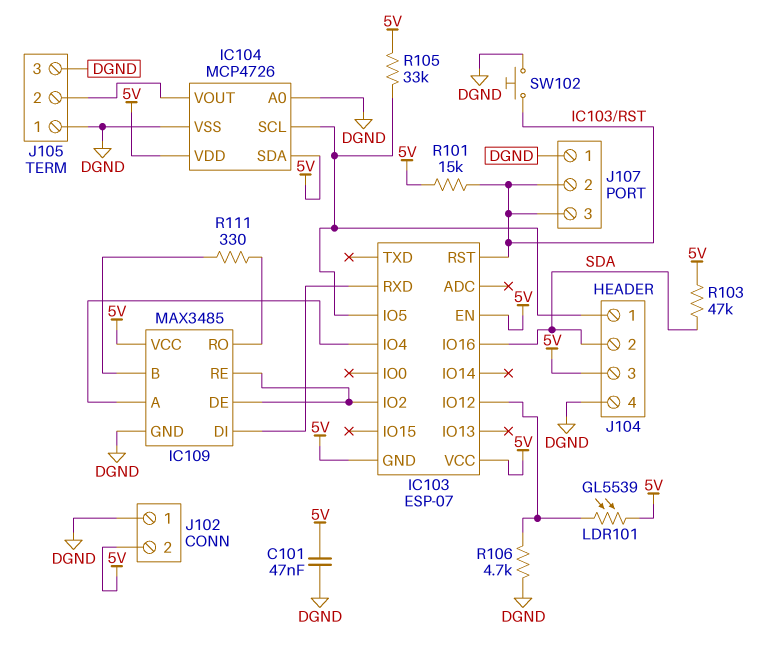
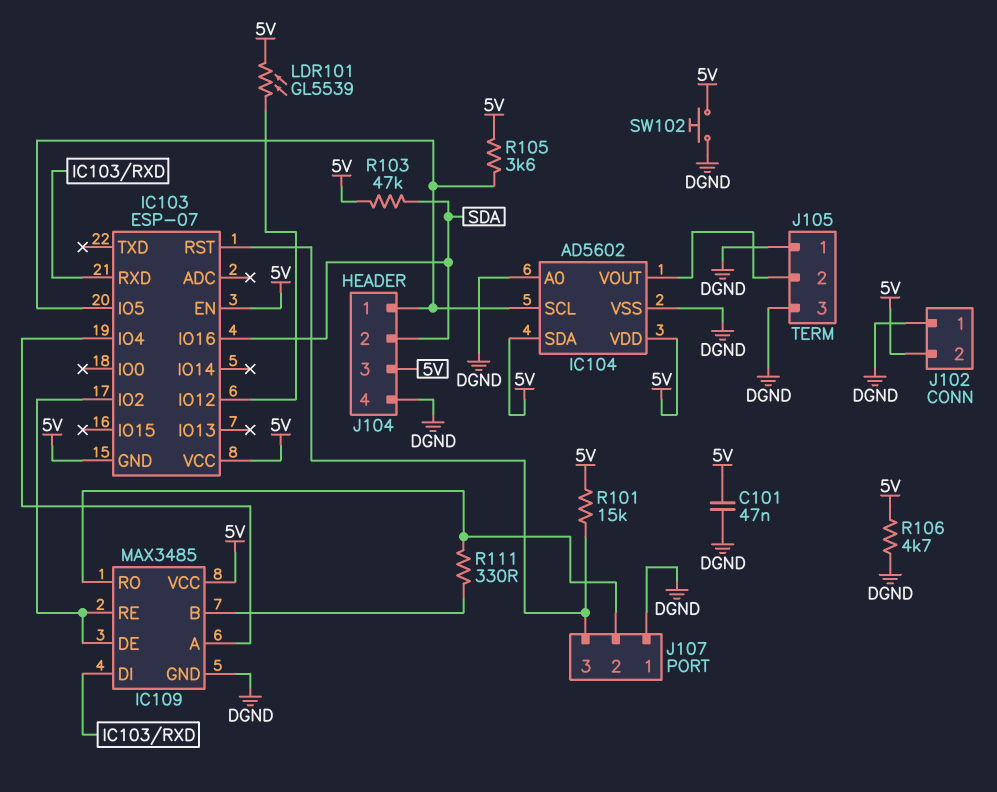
IC104: MCP4726 -> AD5602
J107 pin 2: IC103/RST -> IC109/RO
R105: 33k (5V, IC103/IO5) -> 3.6k (5V, IC103/IO5)
R106: 4.7k (DGND, IC103/IO12) -> 4.7k (5V, DGND)
SW102: button (DGND, IC103/RST) -> button (5V, DGND)

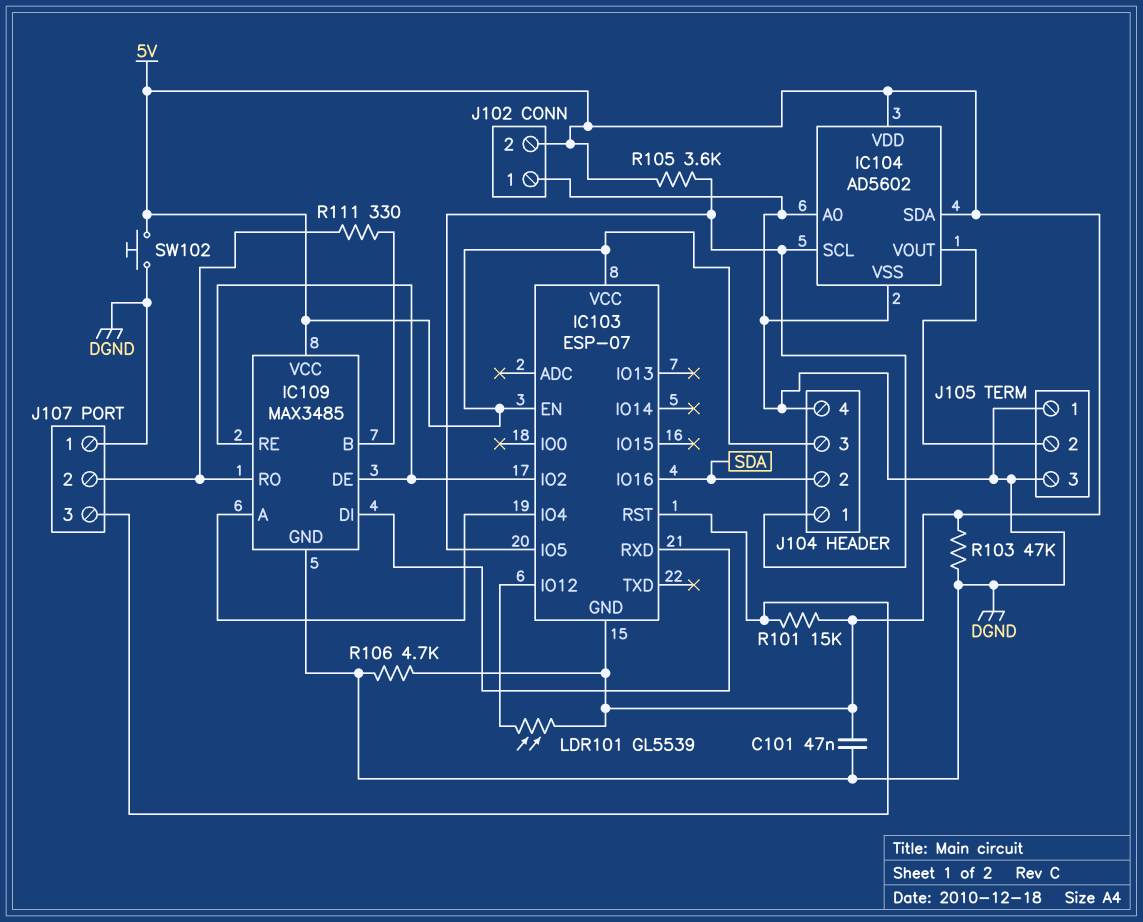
R103: 47k (5V, SDA) -> 47k (5V, DGND)

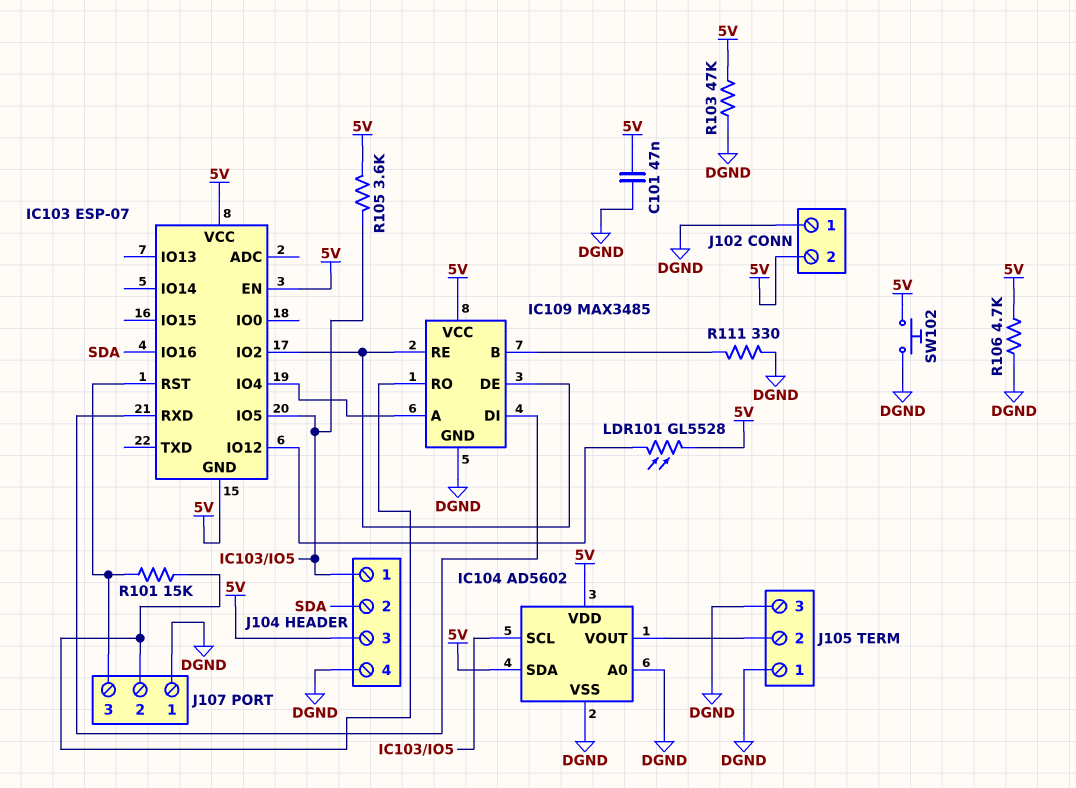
LDR101: GL5539 (5V, IC103/IO12) -> GL5528 (5V, IC103/IO12)
R101: 15k (5V, IC103/RST) -> 15k (IC103/RST, IC109/RO)
R111: 330 (IC109/B, IC109/RO) -> 330 (DGND, IC109/B)

